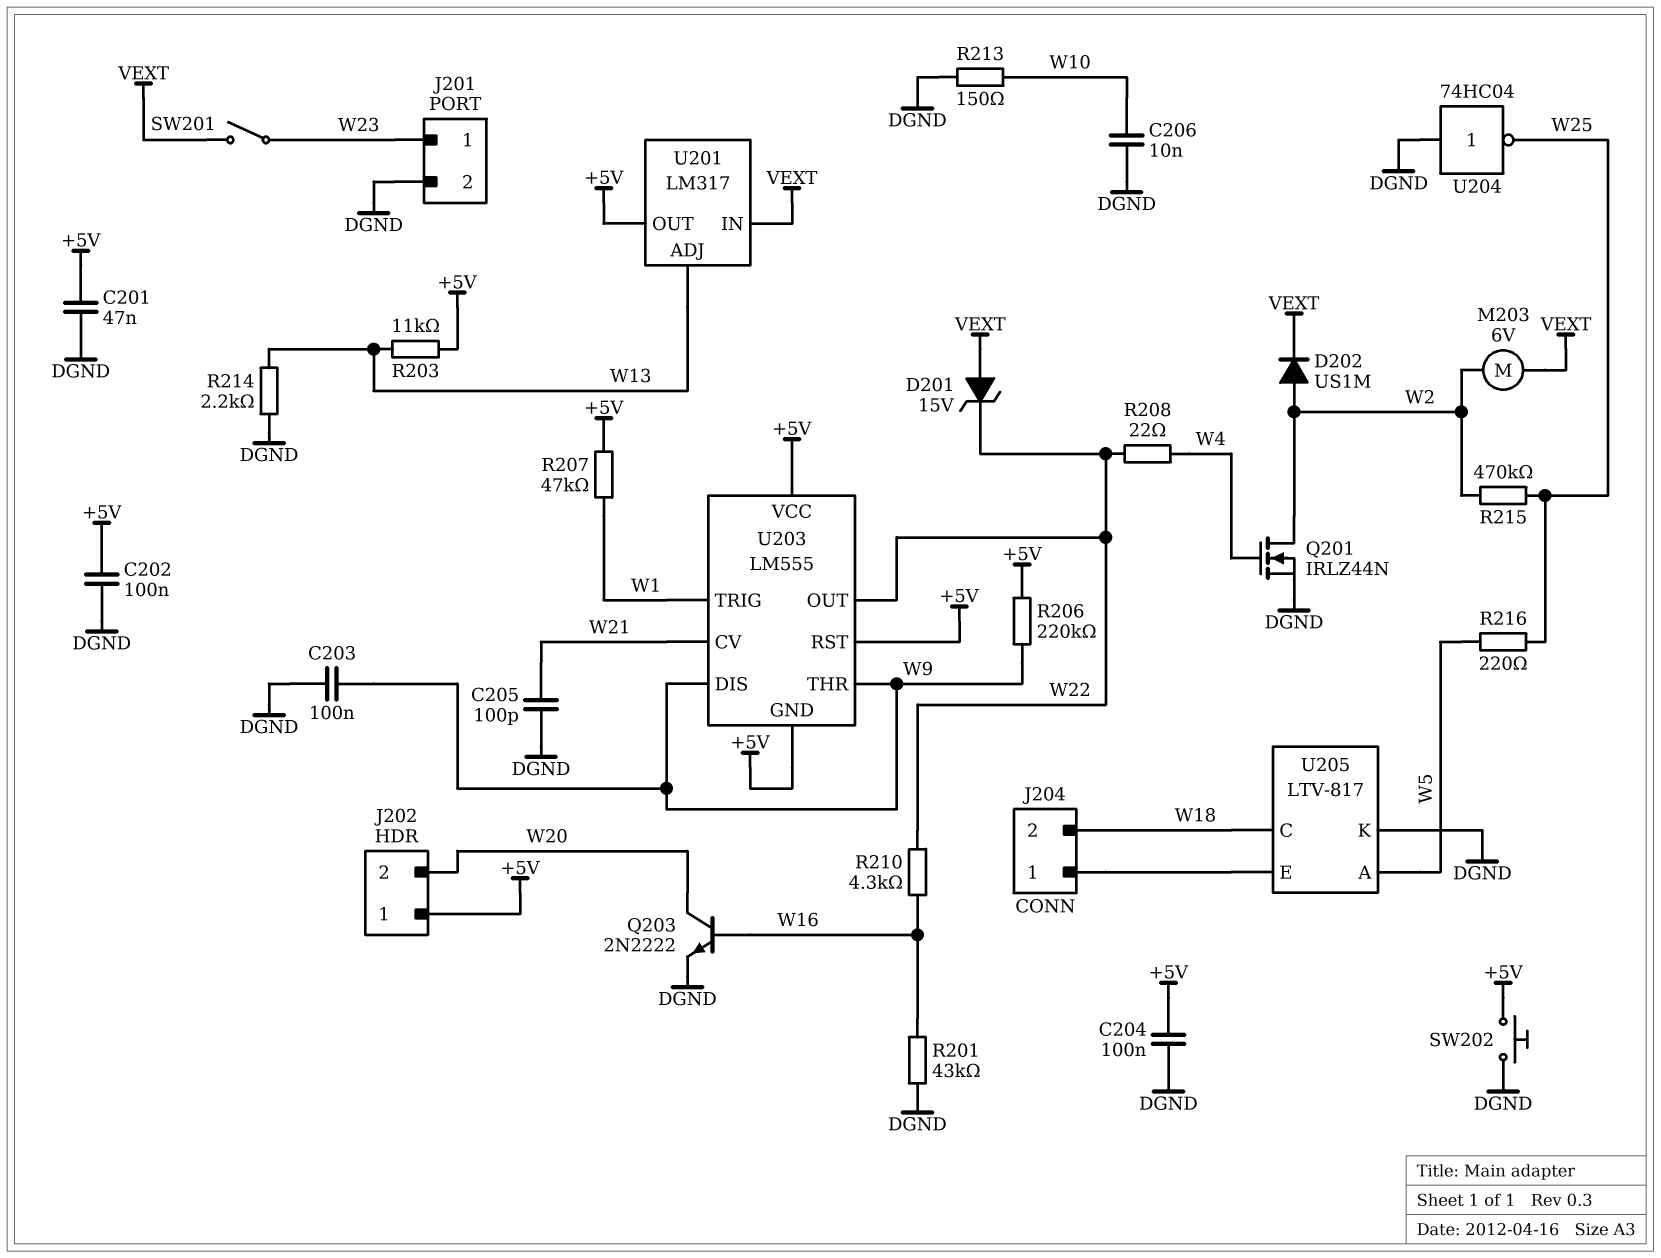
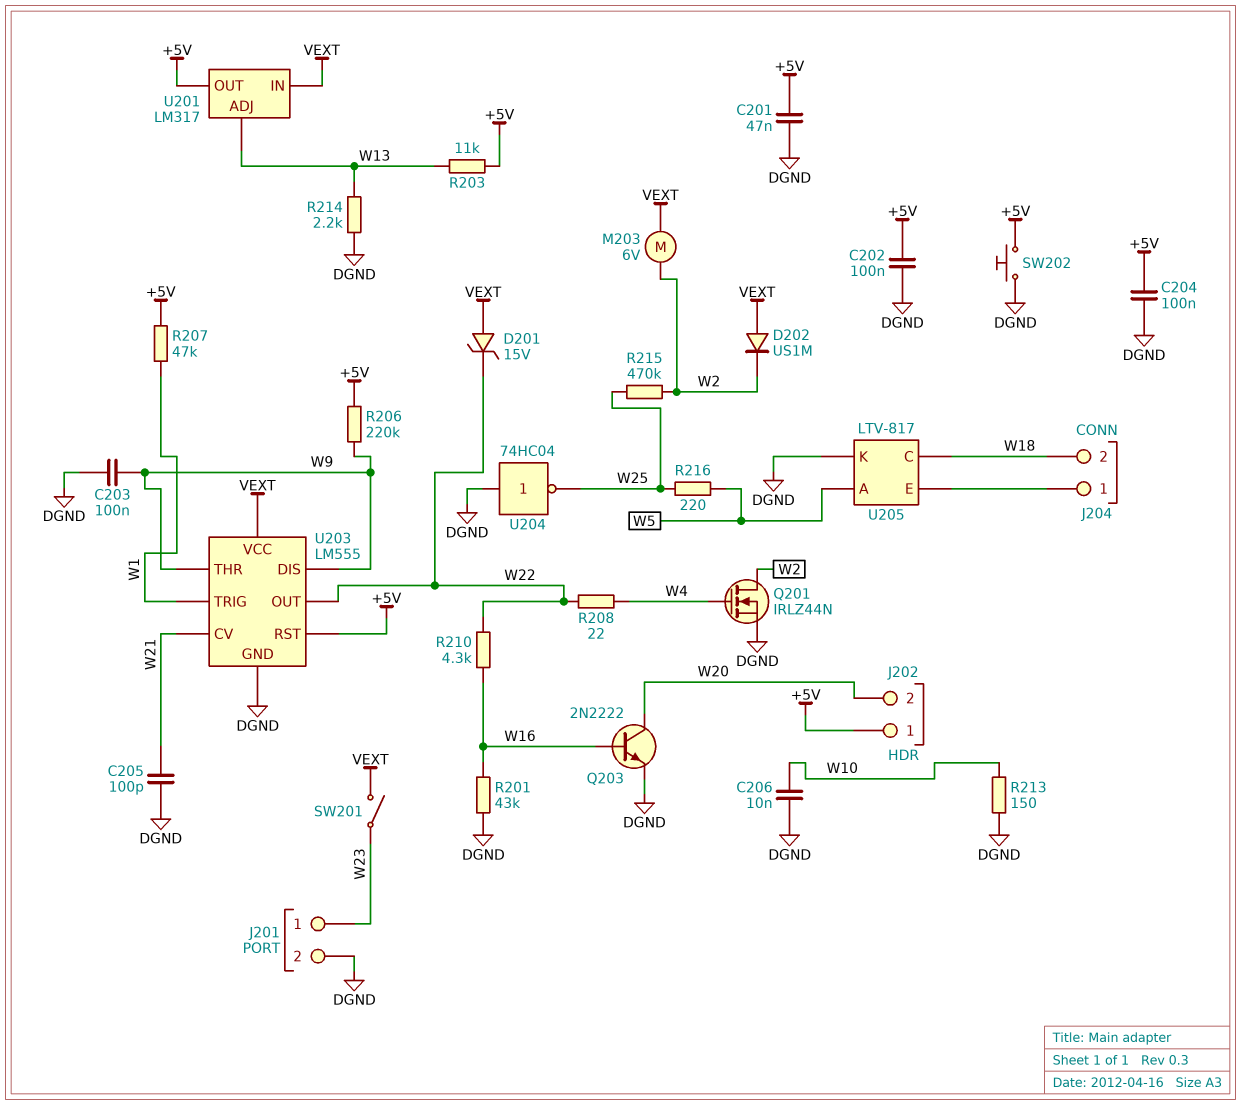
D202: diode US1M (A W2, K VEXT) -> diode US1M (A VEXT, K W2)
U203 pin GND: +5V -> DGND
U203 pin VCC: +5V -> VEXT

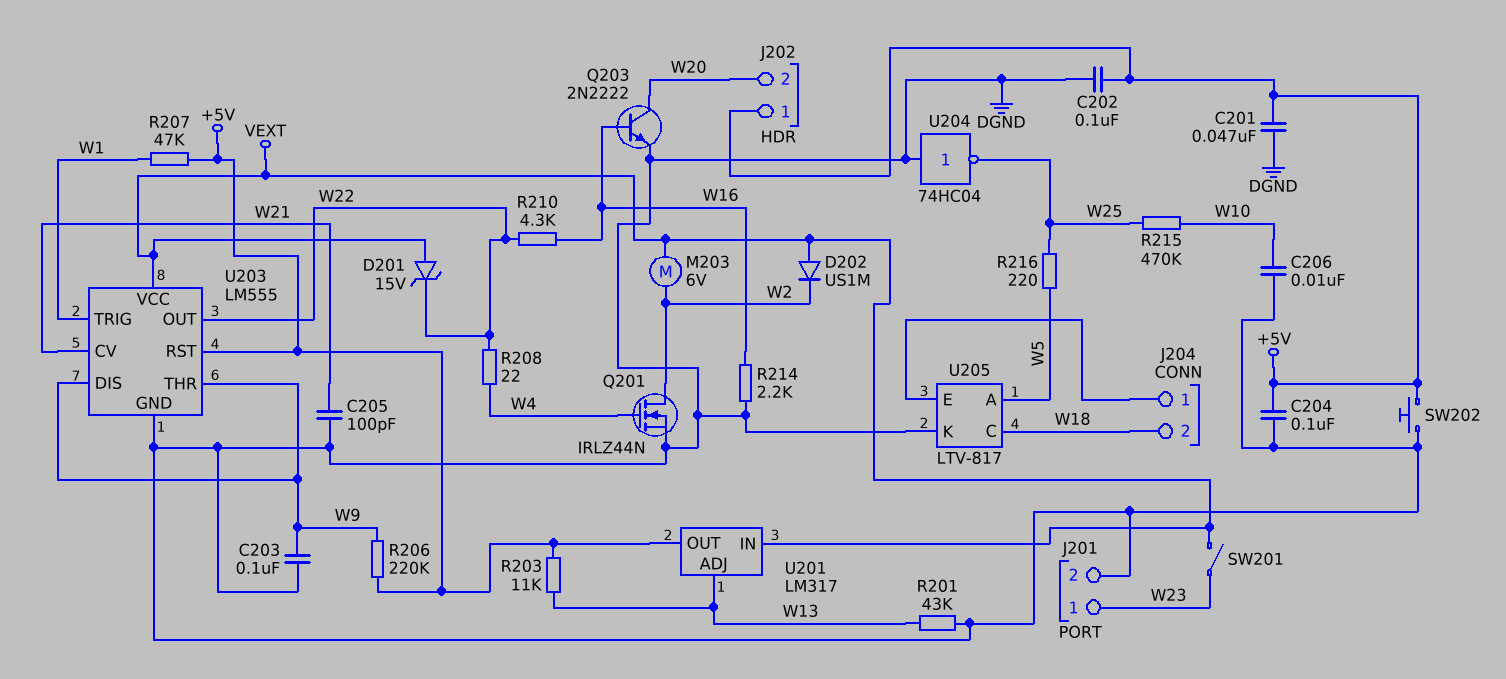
R201: 43k (DGND, W16) -> 43k (DGND, W13)
R213: 150 (DGND, W10) -> none
R214: 2.2k (DGND, W13) -> 2.2k (DGND, W16)
R215: 470k (W2, W25) -> 470k (W10, W25)

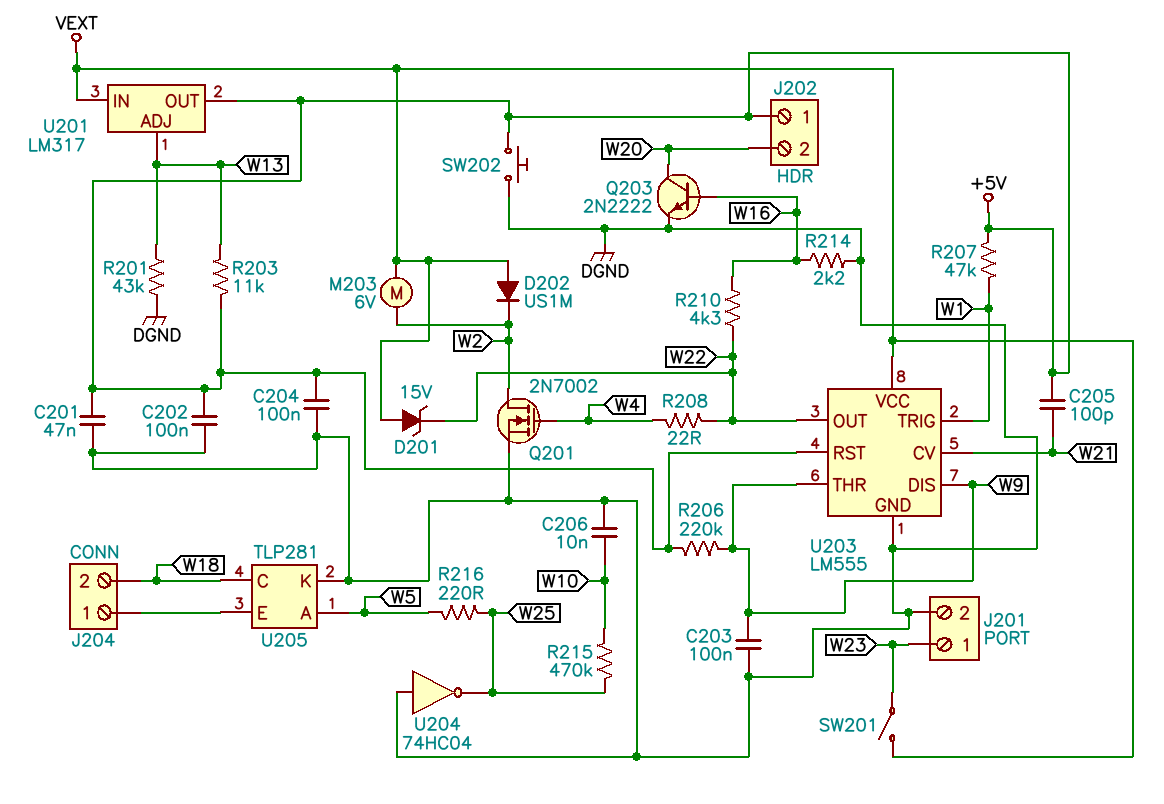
C205: 100pF (DGND, W21) -> 100pF (+5V, W21)
Q201: NMOS IRLZ44N (G W4, D W2, S DGND) -> NMOS 2N7002 (G W4, D W2, S DGND)
U205: LTV-817 -> TLP281

